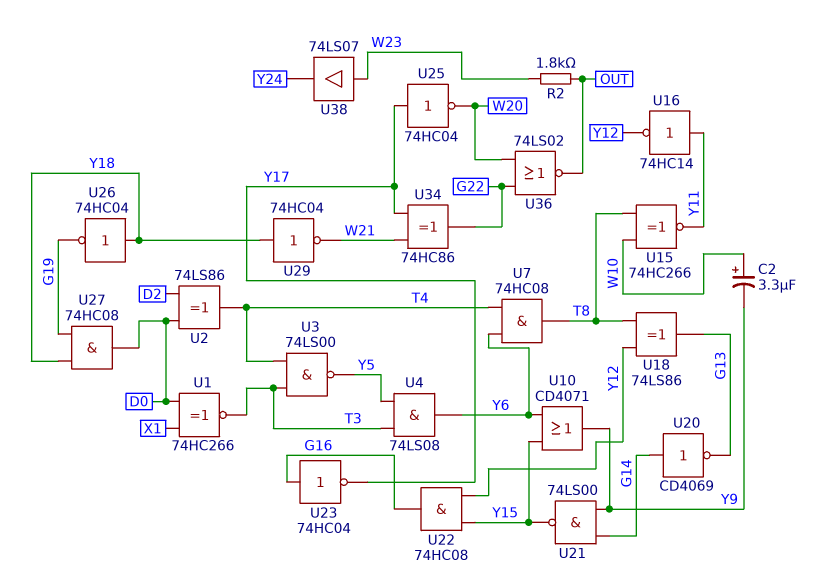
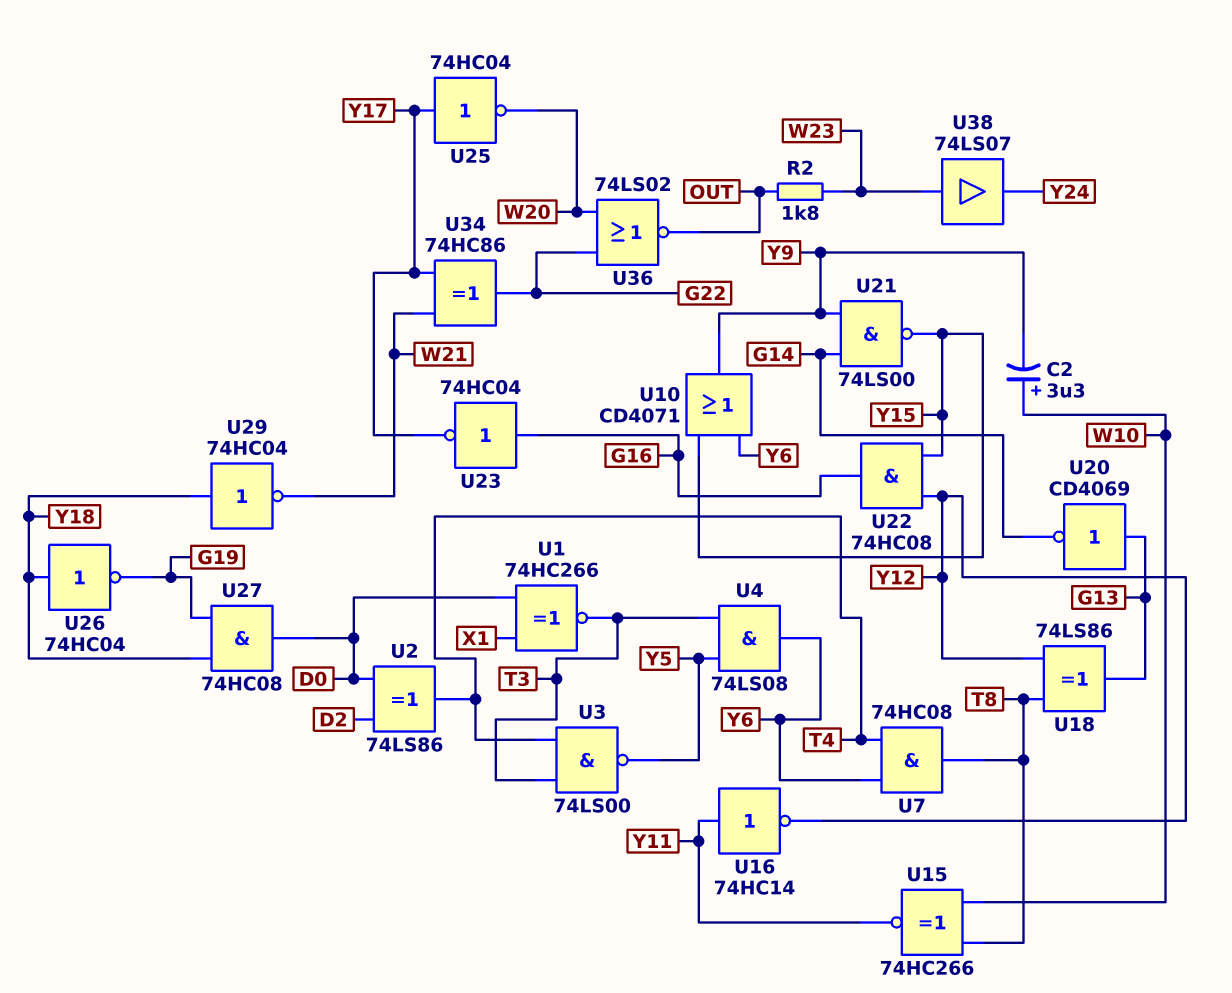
U20: NOT CD4069 (in G14, out G13) -> NOT CD4069 (in G13, out G14)

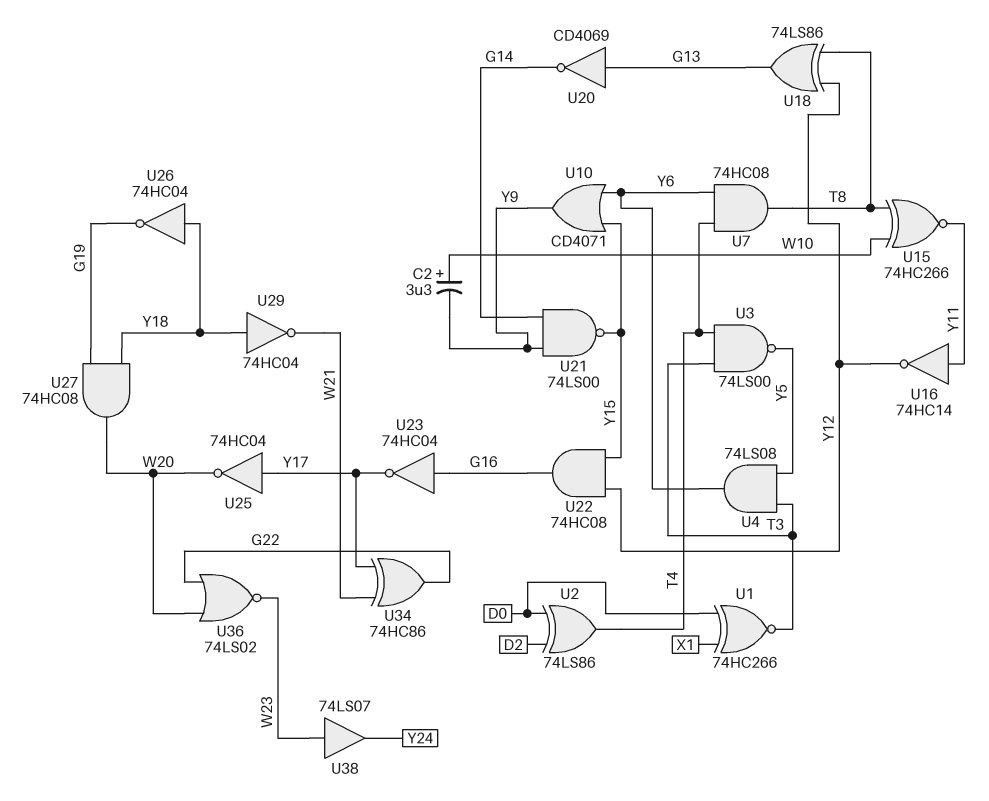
R2: 1.8k (OUT, W23) -> none
U27: AND 74HC08 (in G19, in Y18, out D0) -> AND 74HC08 (in G19, in Y18, out W20)
U36: NOR 74LS02 (in G22, in W20, out OUT) -> NOR 74LS02 (in G22, in W20, out W23)

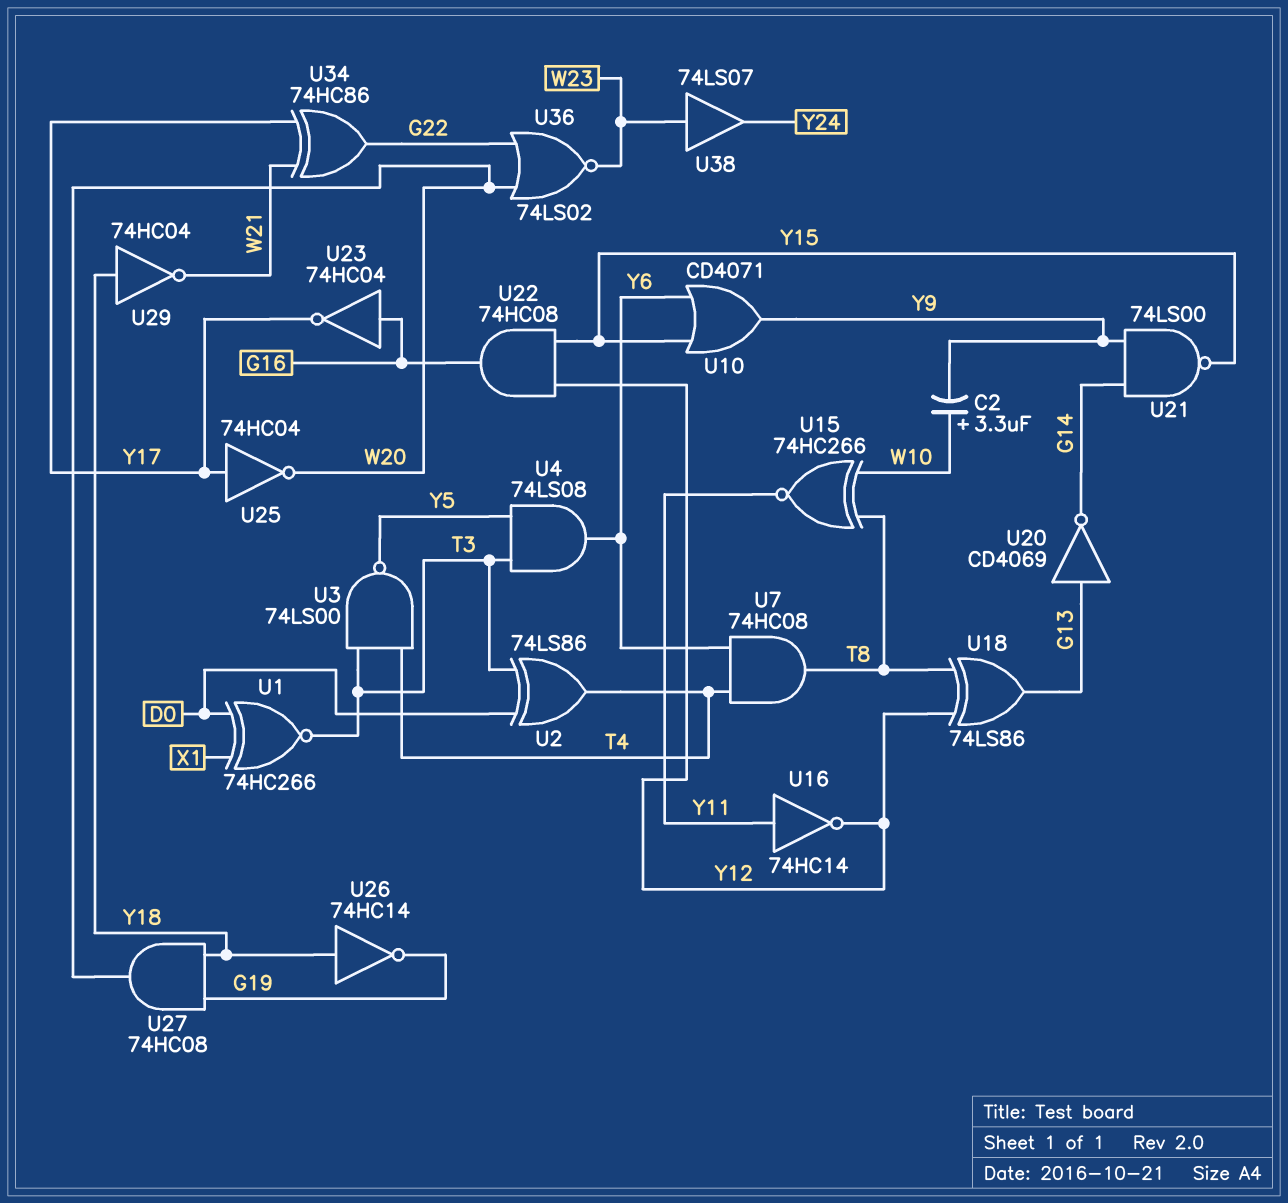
U2: XOR 74LS86 (in D0, in D2, out T4) -> XOR 74LS86 (in D0, in T3, out T4)
U26: NOT 74HC04 (in Y18, out G19) -> NOT 74HC14 (in Y18, out G19)

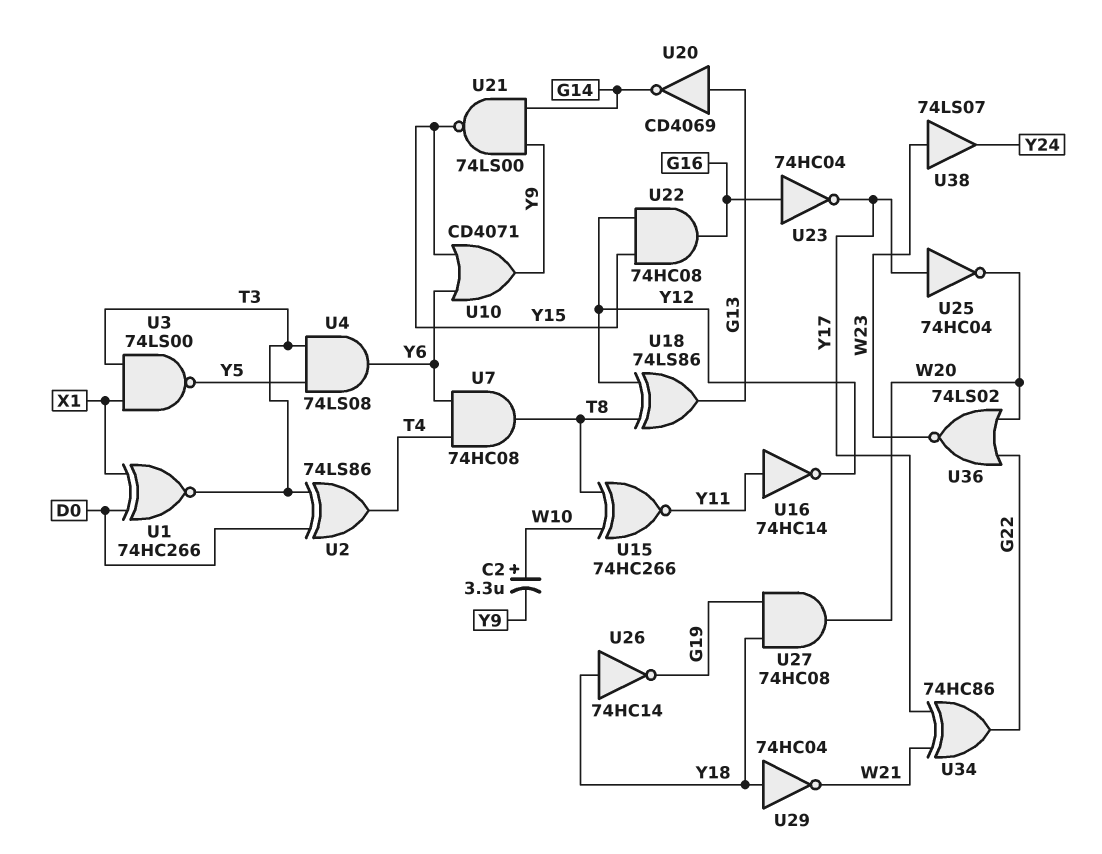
U3: NAND 74LS00 (in T3, in T4, out Y5) -> NAND 74LS00 (in T3, in X1, out Y5)

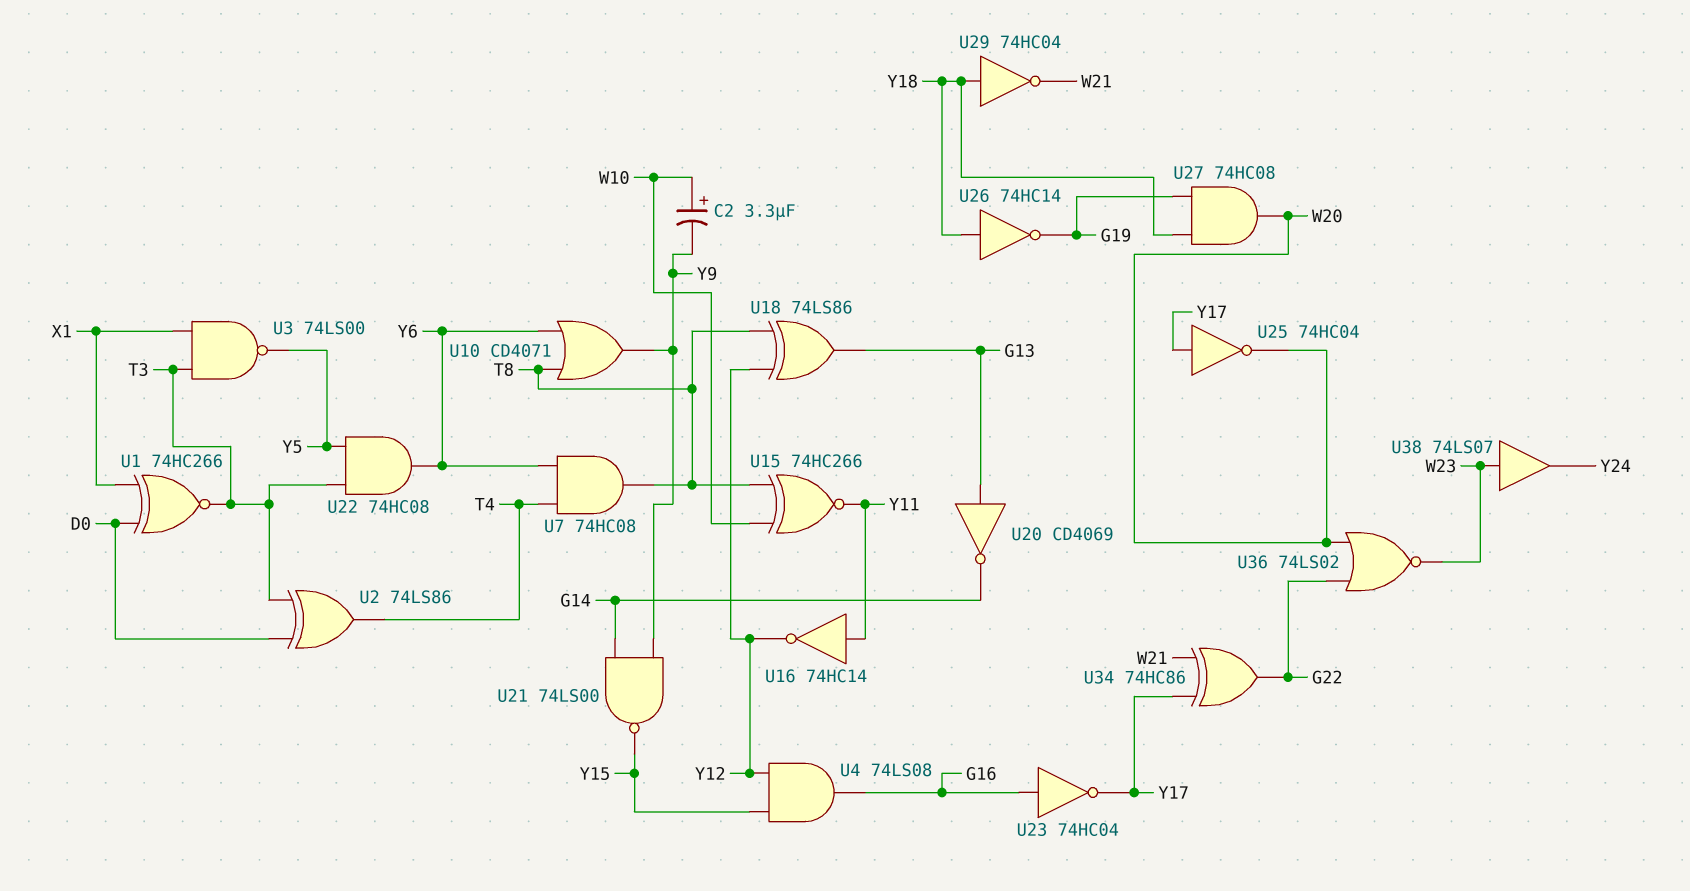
U4: AND 74LS08 (in T3, in Y5, out Y6) -> AND 74LS08 (in Y12, in Y15, out G16)
U10: OR CD4071 (in Y6, in Y15, out Y9) -> OR CD4071 (in T8, in Y6, out Y9)
U22: AND 74HC08 (in Y12, in Y15, out G16) -> AND 74HC08 (in T3, in Y5, out Y6)

